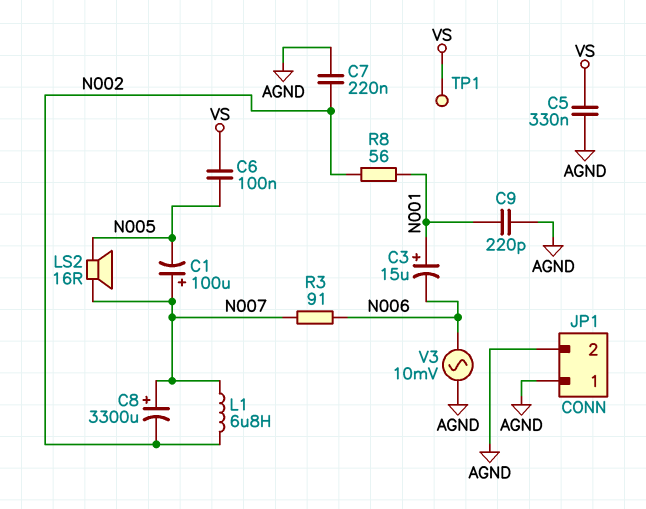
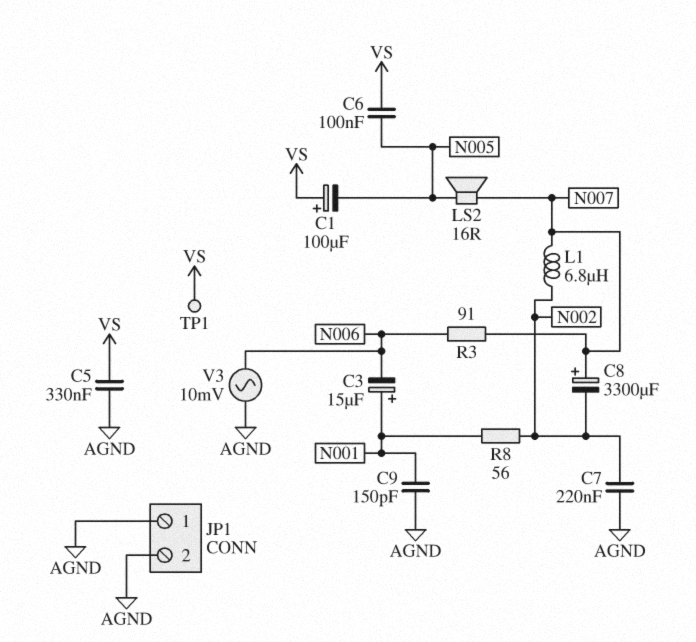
C1: 100uF (plus N007, minus N005) -> 100uF (plus VS, minus N005)
C9: 220pF (AGND, N001) -> 150pF (AGND, N001)

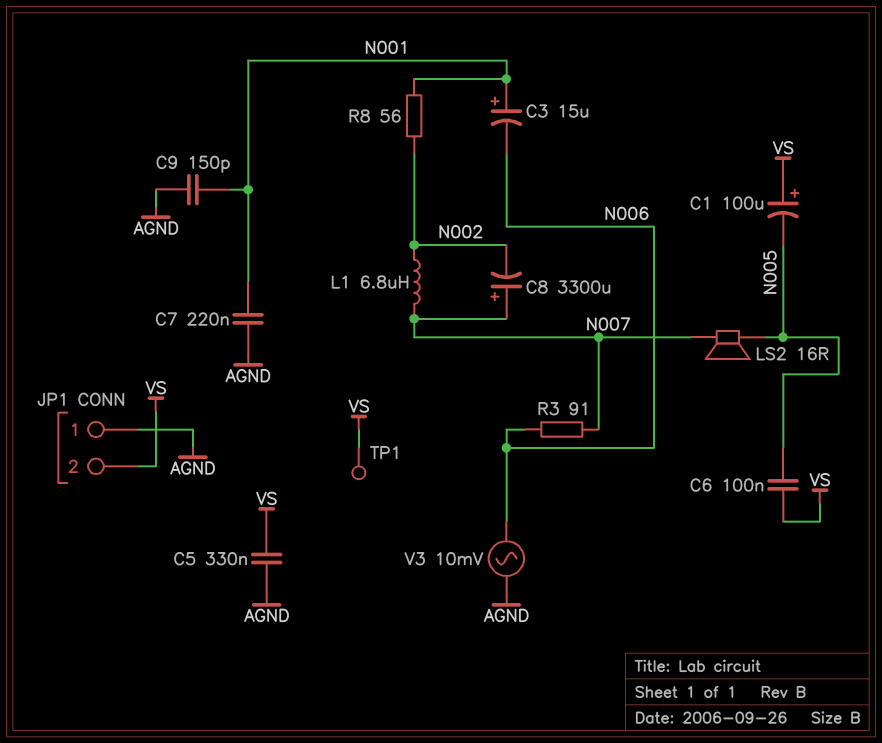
C7: 220nF (AGND, N002) -> 220nF (AGND, N001)
JP1 pin 2: AGND -> VS

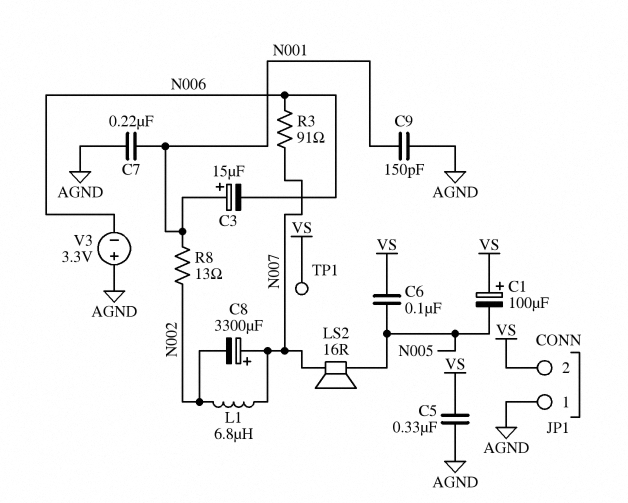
R8: 56 (N001, N002) -> 13 (N001, N002)
V3: AC 10mV (AGND, N006) -> 3.3V (plus AGND, minus N006)

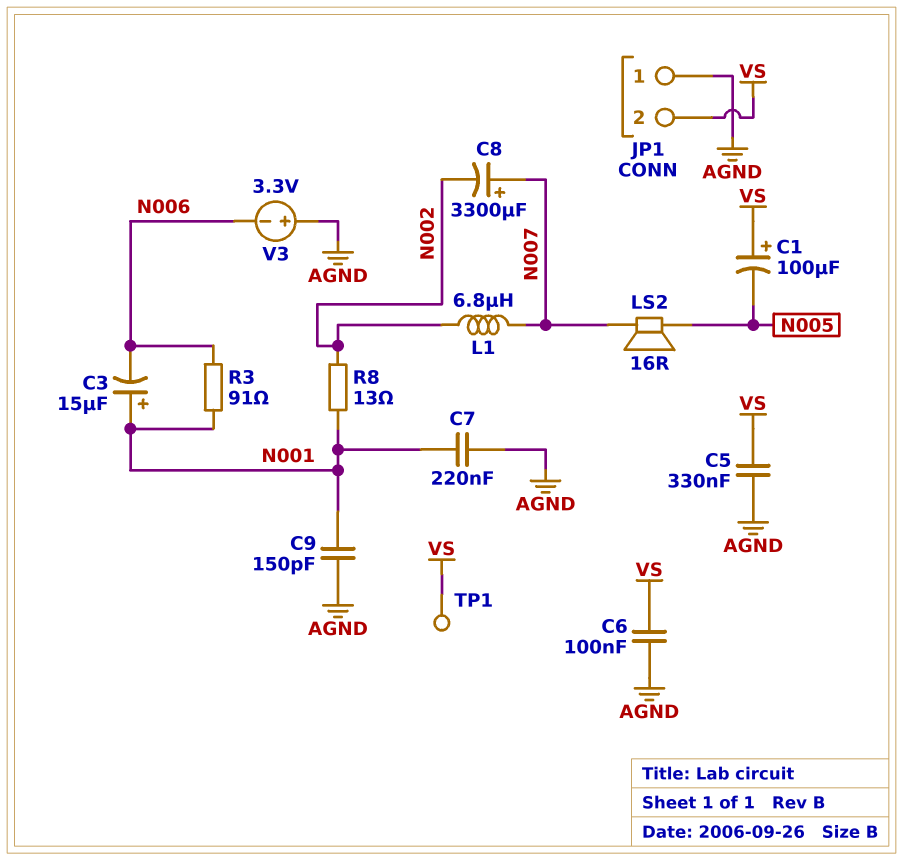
C6: 100nF (N005, VS) -> 100nF (AGND, VS)
R3: 91 (N006, N007) -> 91 (N001, N006)

